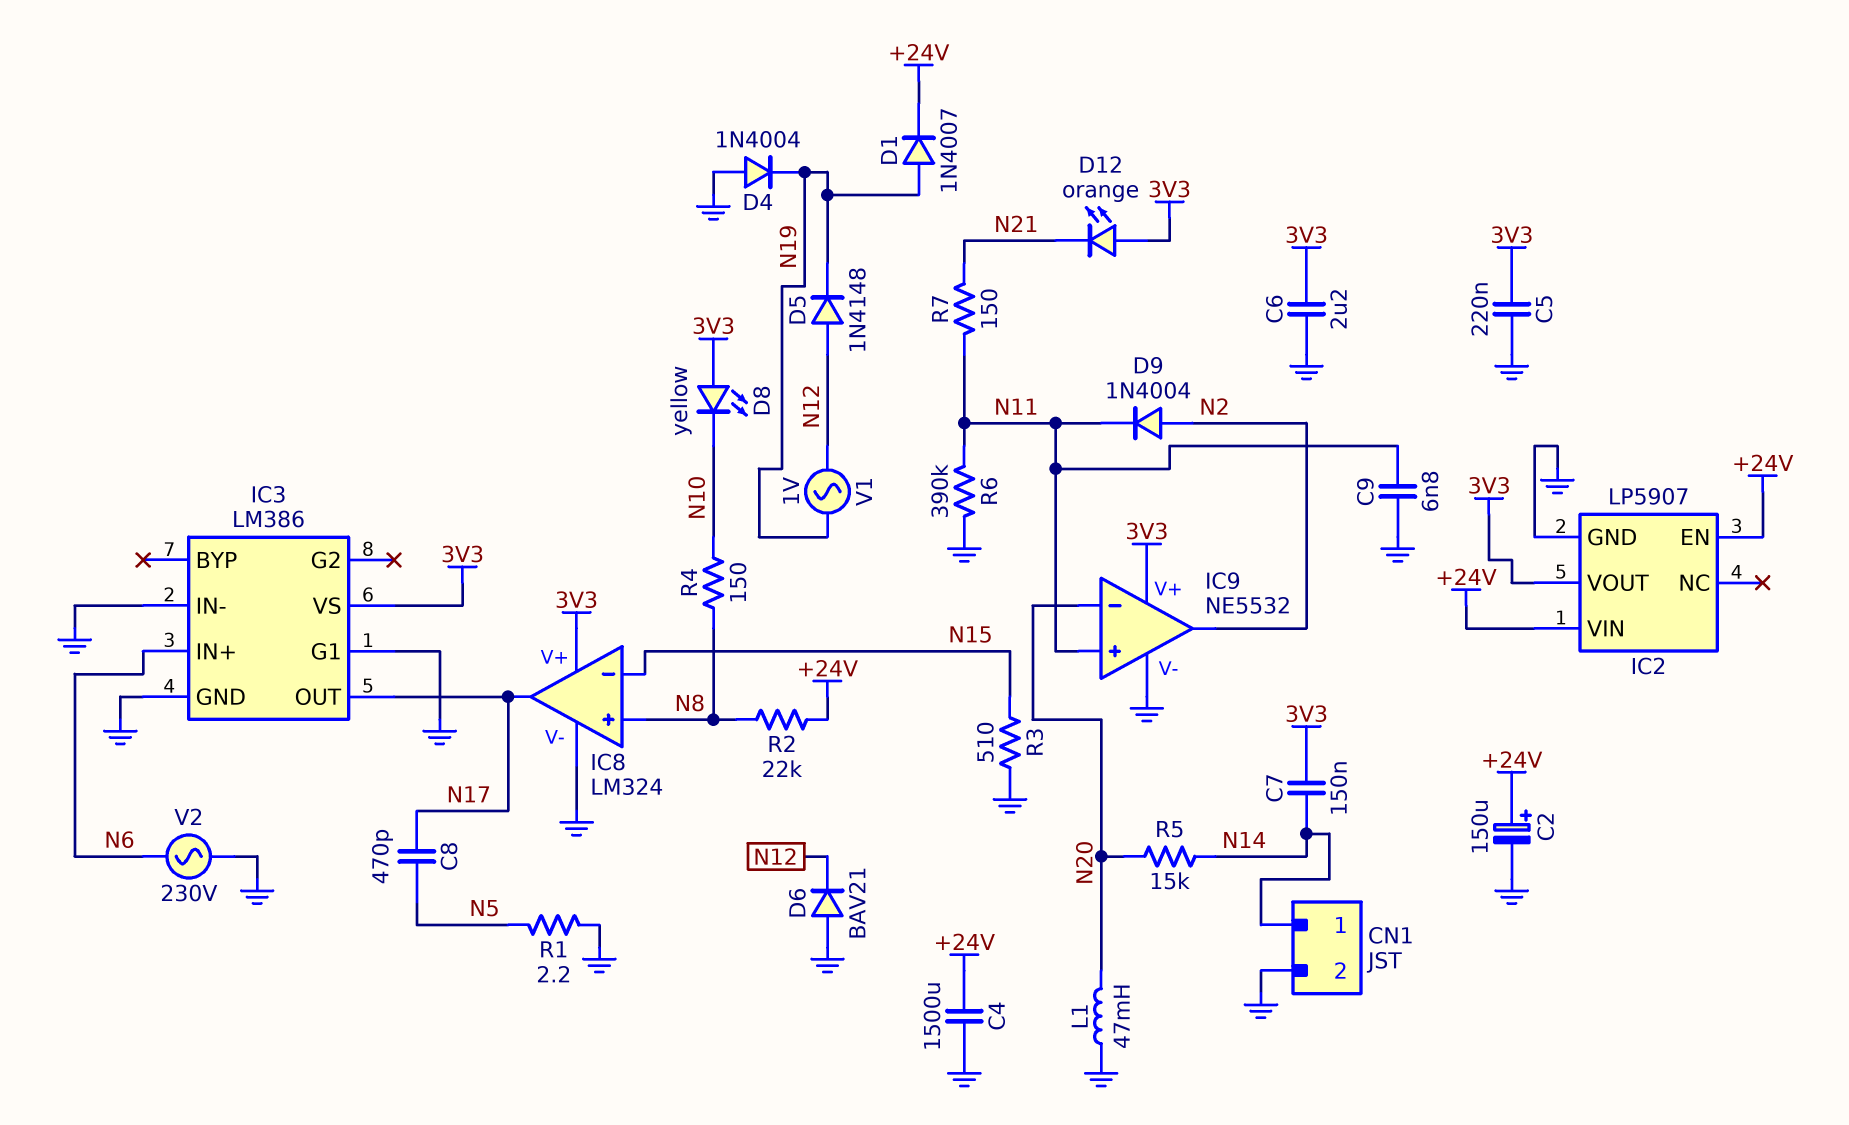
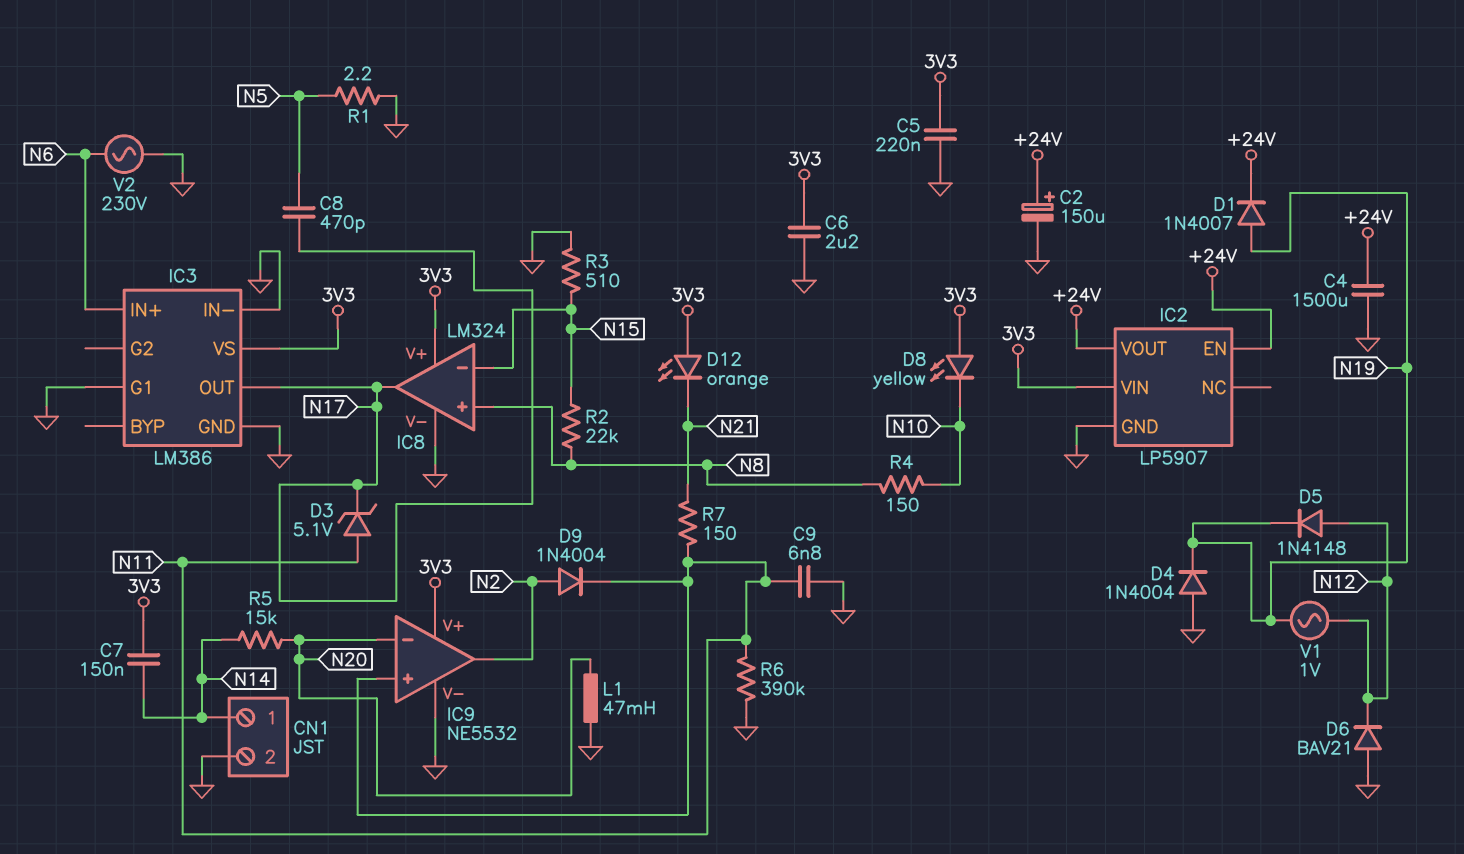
D3: none -> zener 5.1V (A N11, K N17)
IC2 pin VIN: +24V -> 3V3
IC2 pin VOUT: 3V3 -> +24V
R2: 22k (+24V, N8) -> 22k (N8, N15)

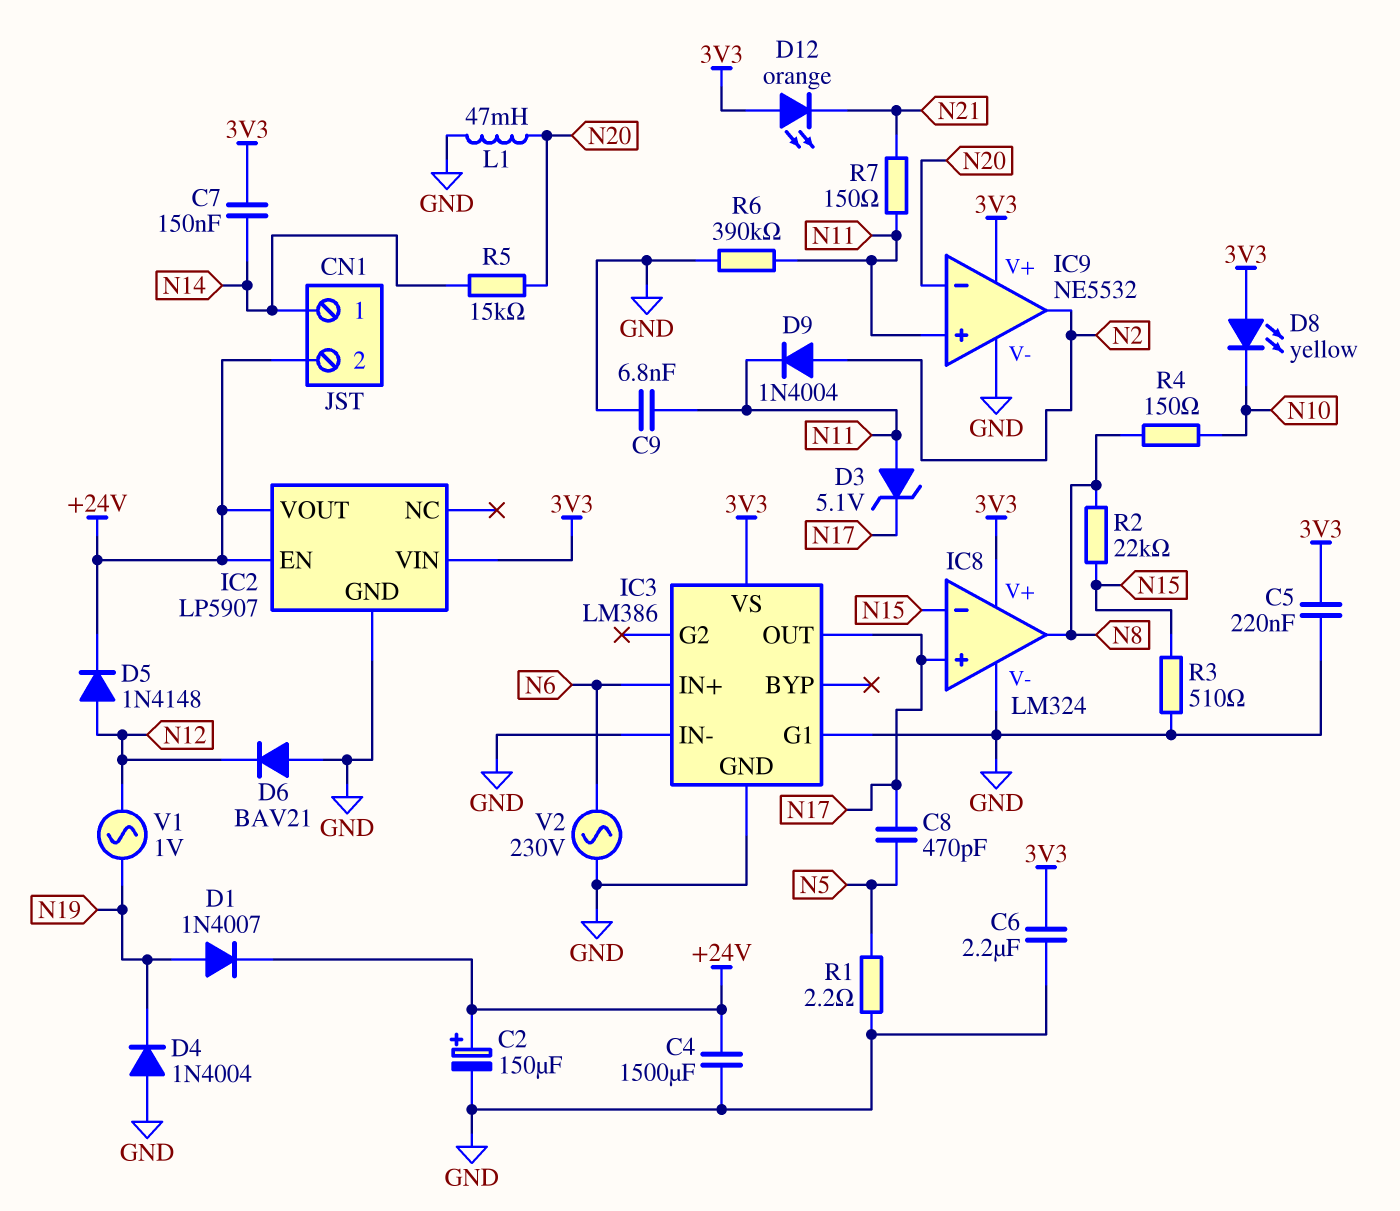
CN1 pin 2: GND -> +24V
D5: diode 1N4148 (A N12, K N19) -> diode 1N4148 (A N12, K +24V)
IC8 pin in+: N8 -> N17
IC8 pin out: N17 -> N8

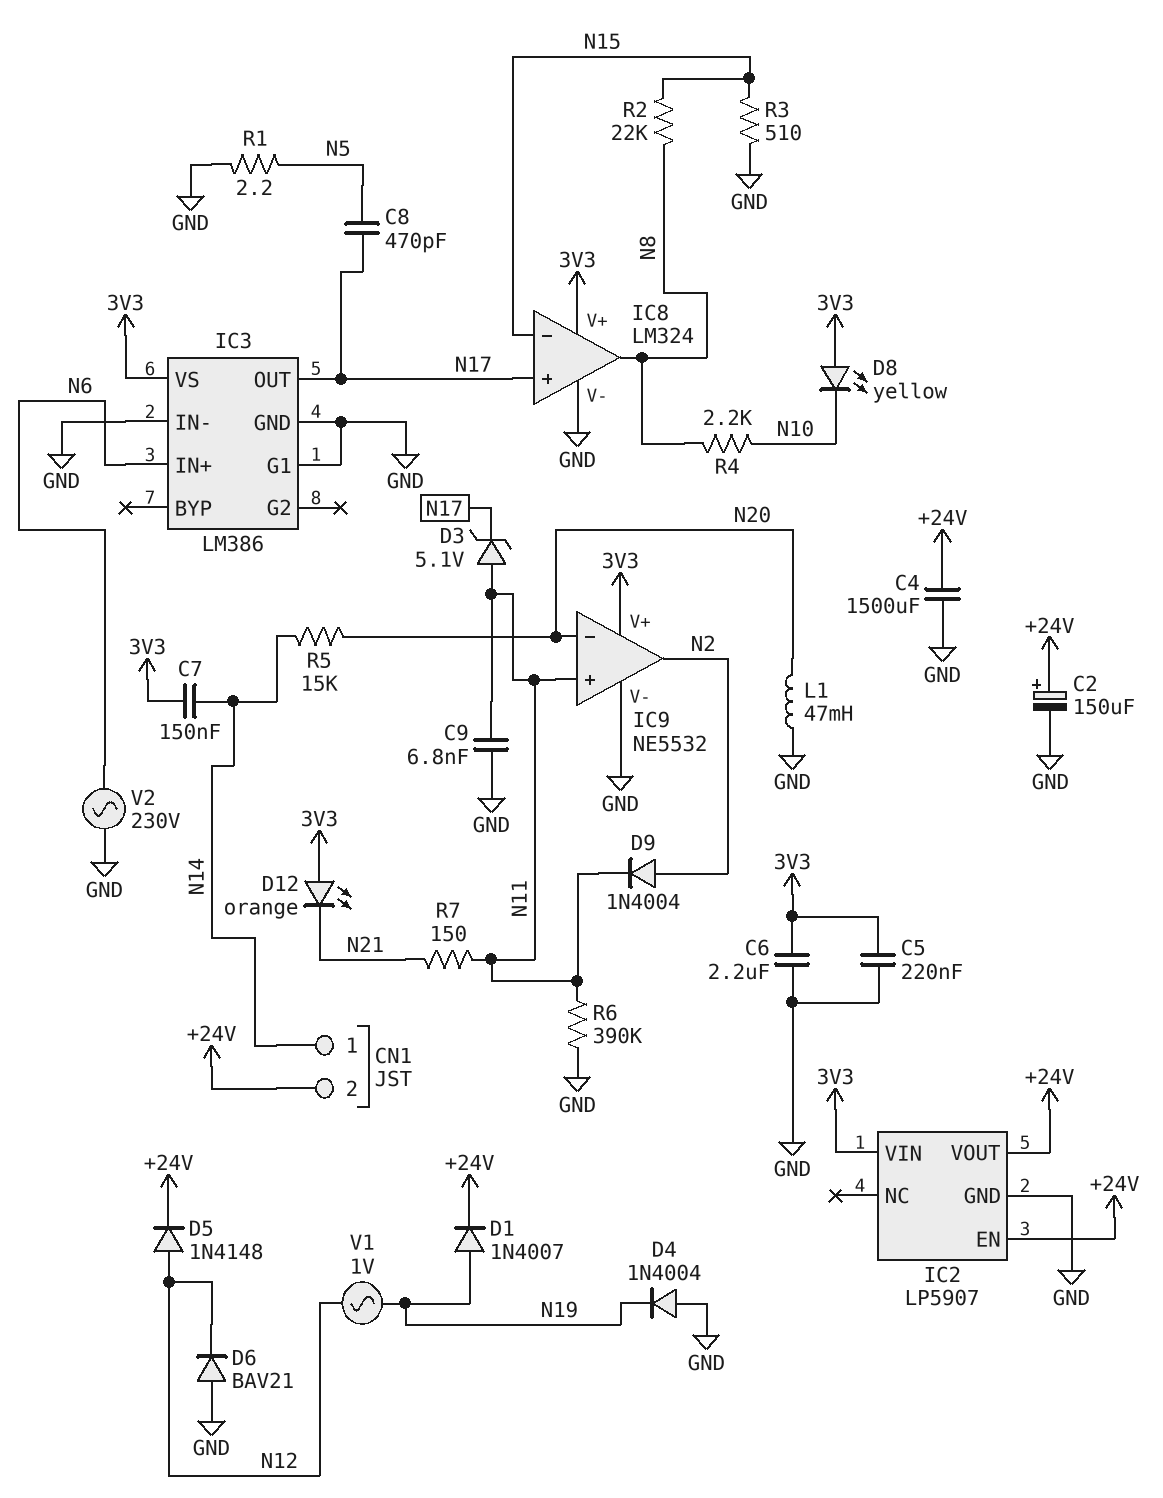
R4: 150 (N8, N10) -> 2.2k (N8, N10)

